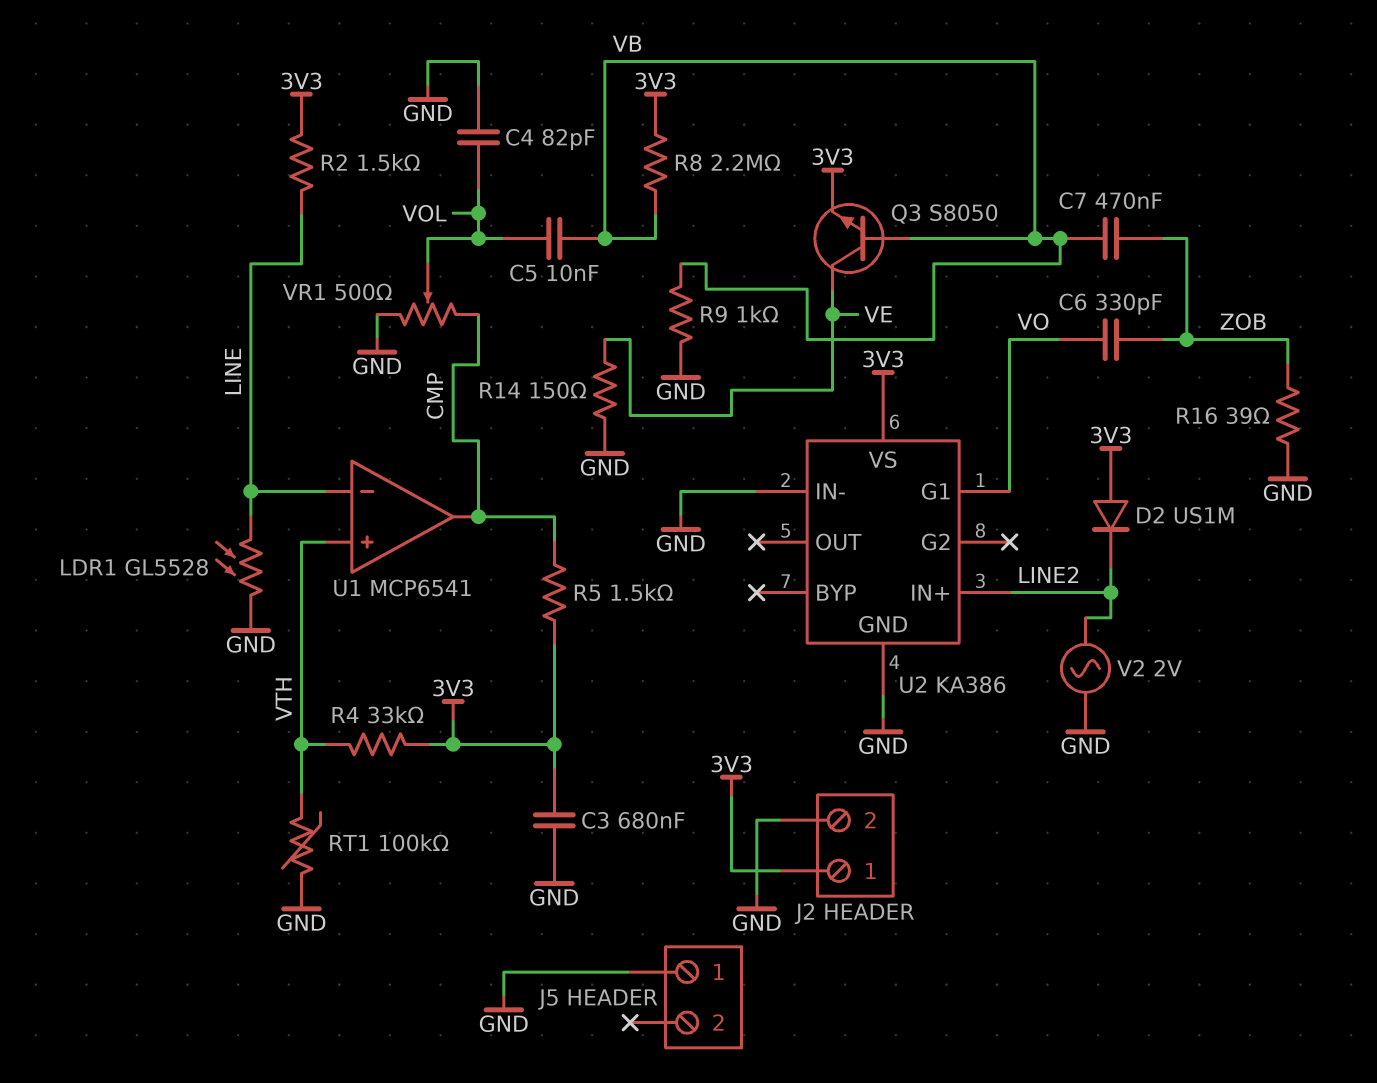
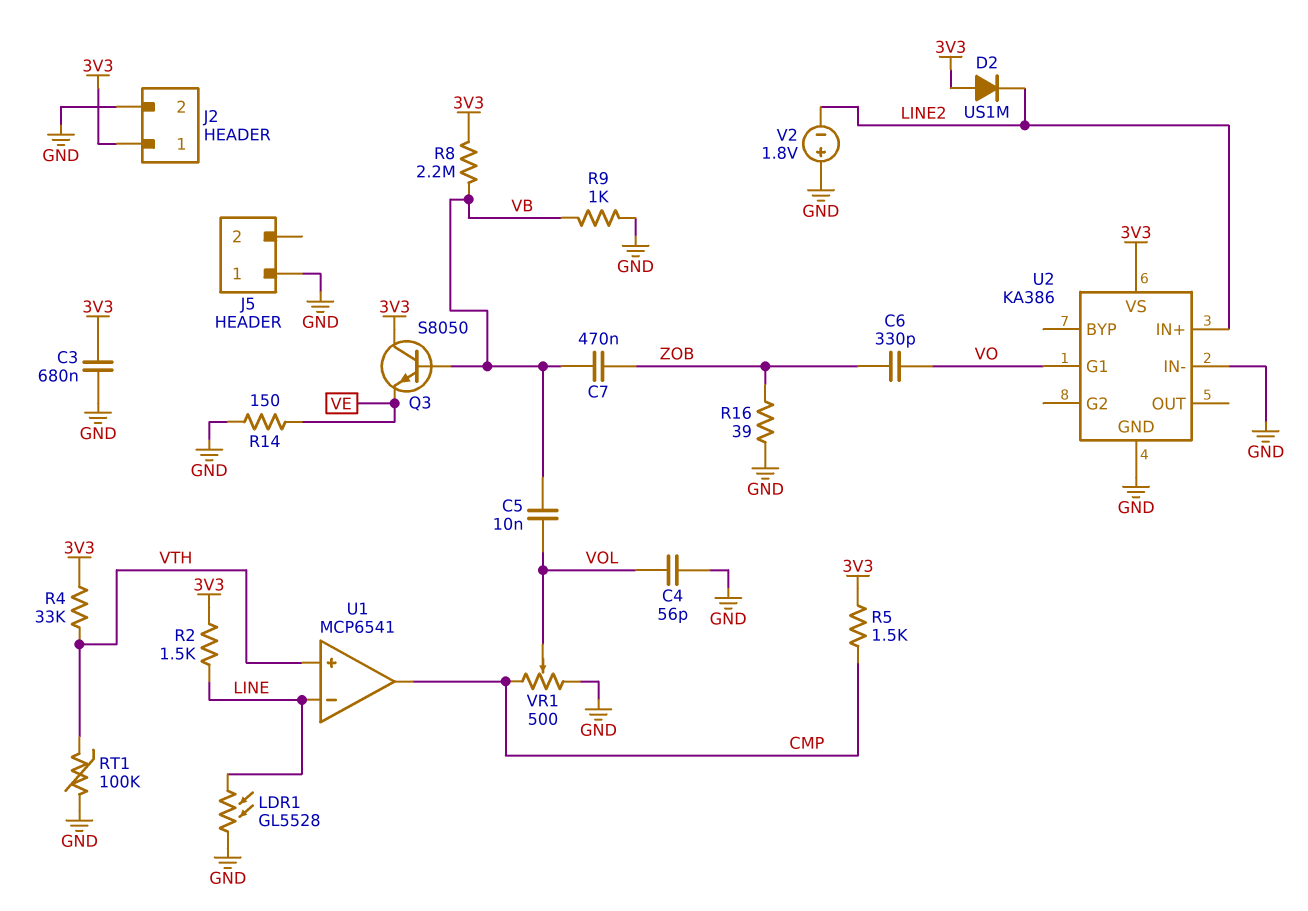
C4: 82pF (GND, VOL) -> 56pF (GND, VOL)
Q3: NPN S8050 (B VB, C VE, E 3V3) -> NPN S8050 (B VB, C 3V3, E VE)
V2: AC 2V (GND, LINE2) -> 1.8V (plus GND, minus LINE2)

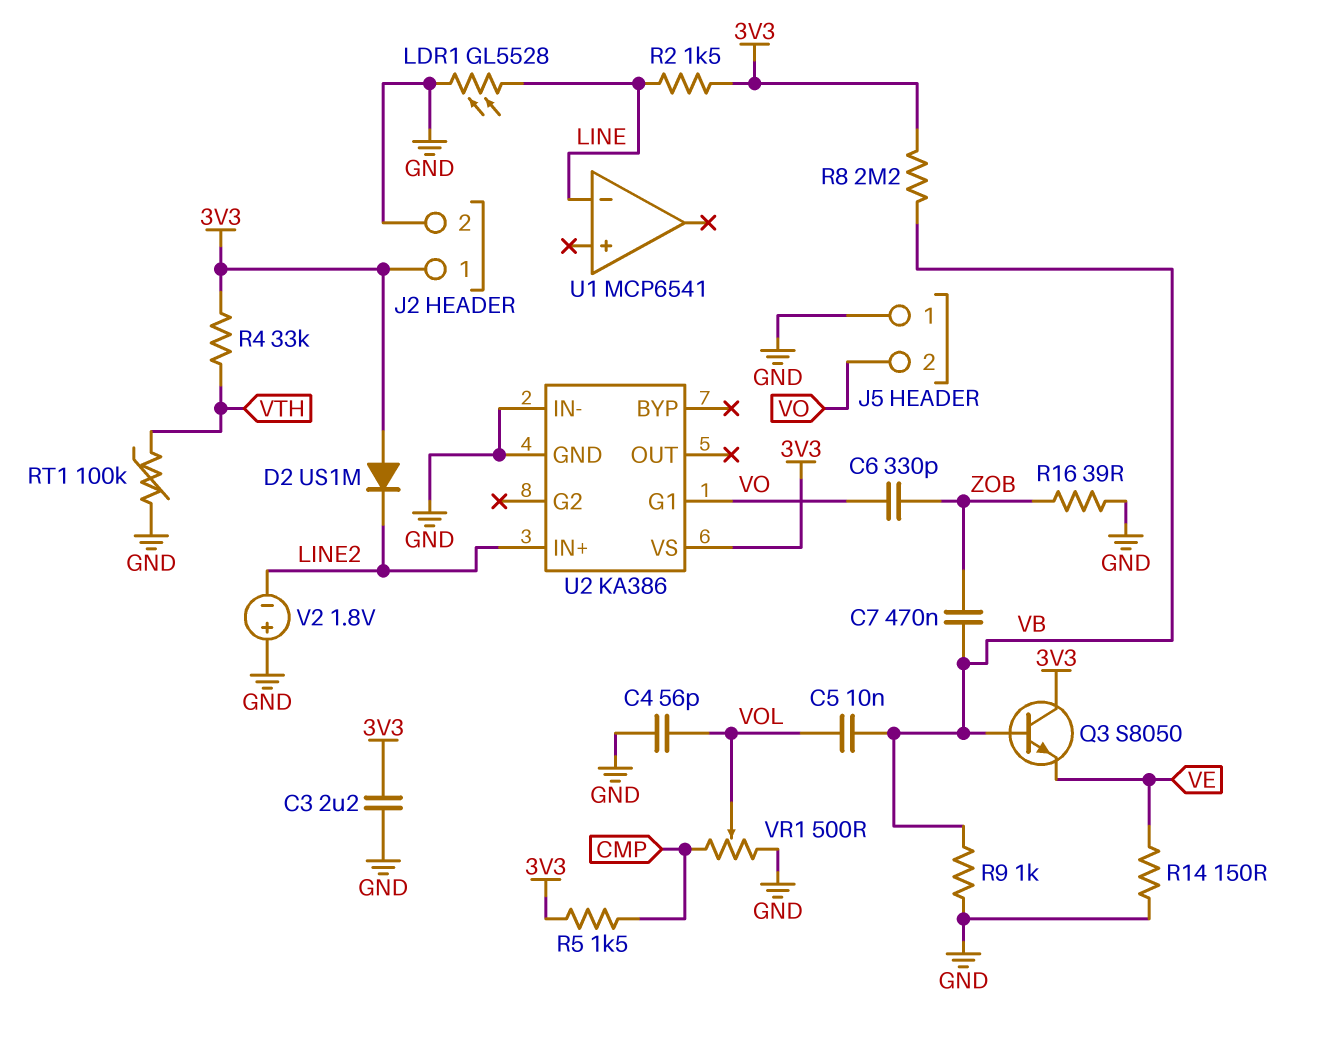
C3: 680nF (3V3, GND) -> 2.2uF (3V3, GND)
J5 pin 2: none -> VO
U1 pin in+: VTH -> none
U1 pin out: CMP -> none

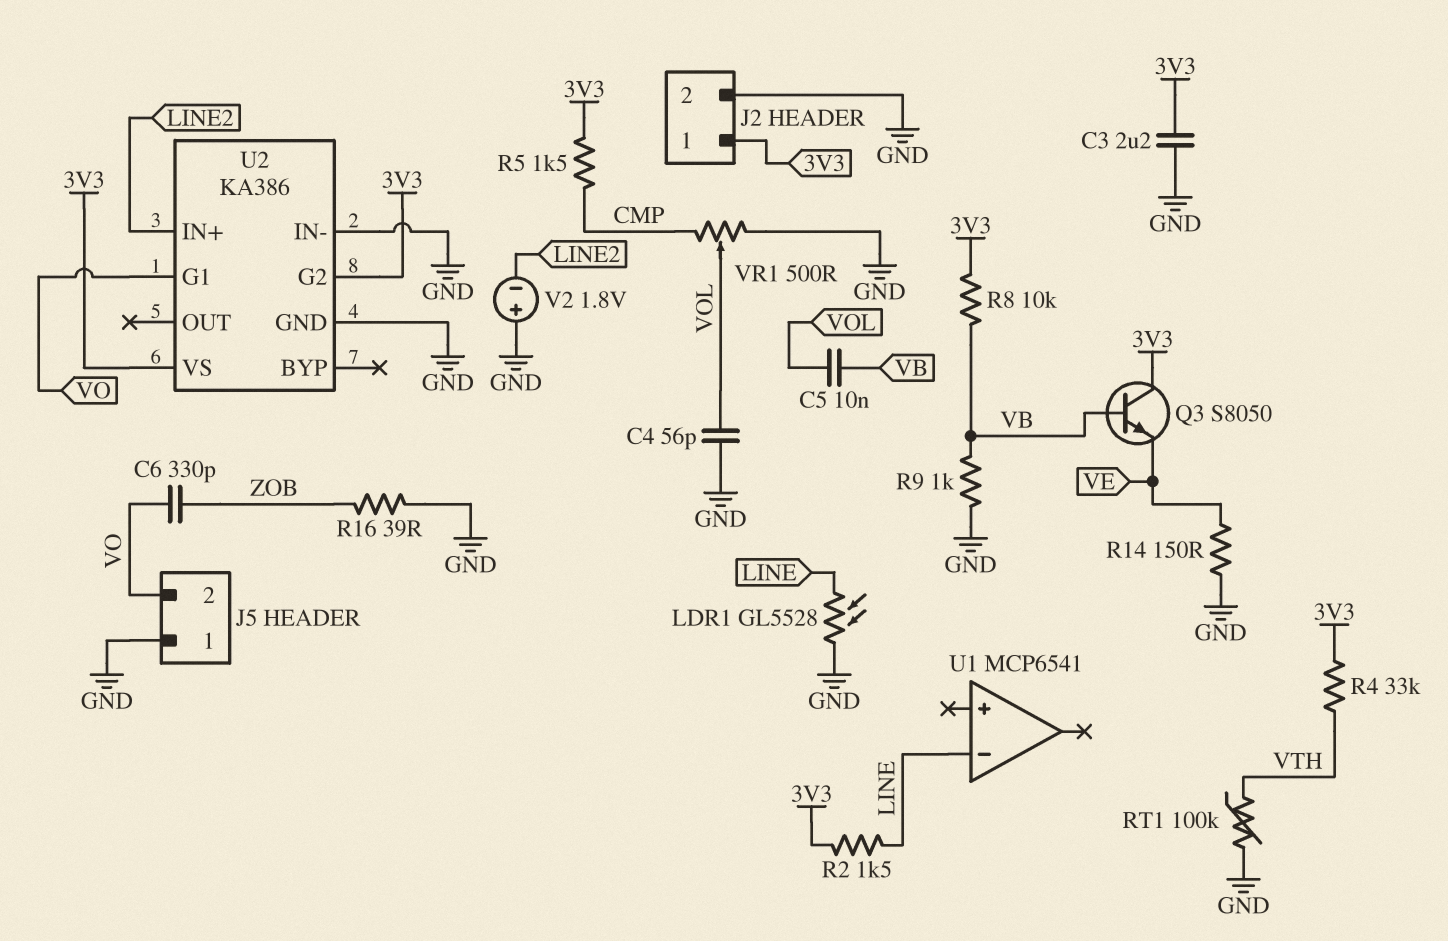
C7: 470nF (VB, ZOB) -> none
D2: diode US1M (A 3V3, K LINE2) -> none
R8: 2.2M (3V3, VB) -> 10k (3V3, VB)
U2 pin G2: none -> 3V3

